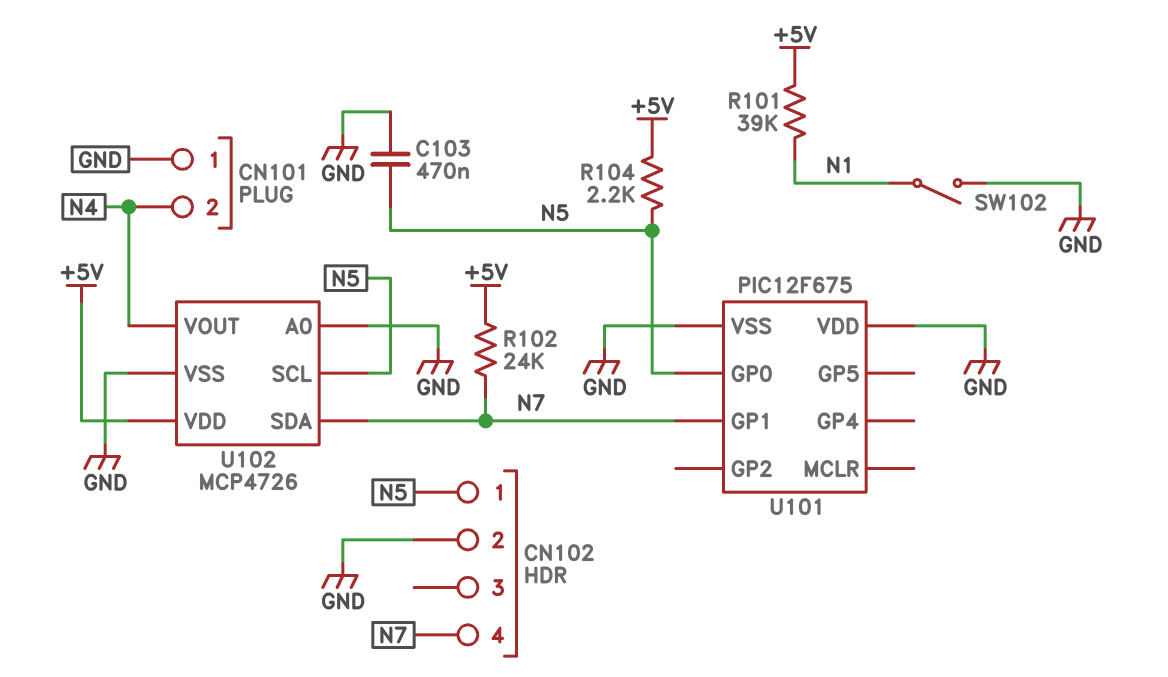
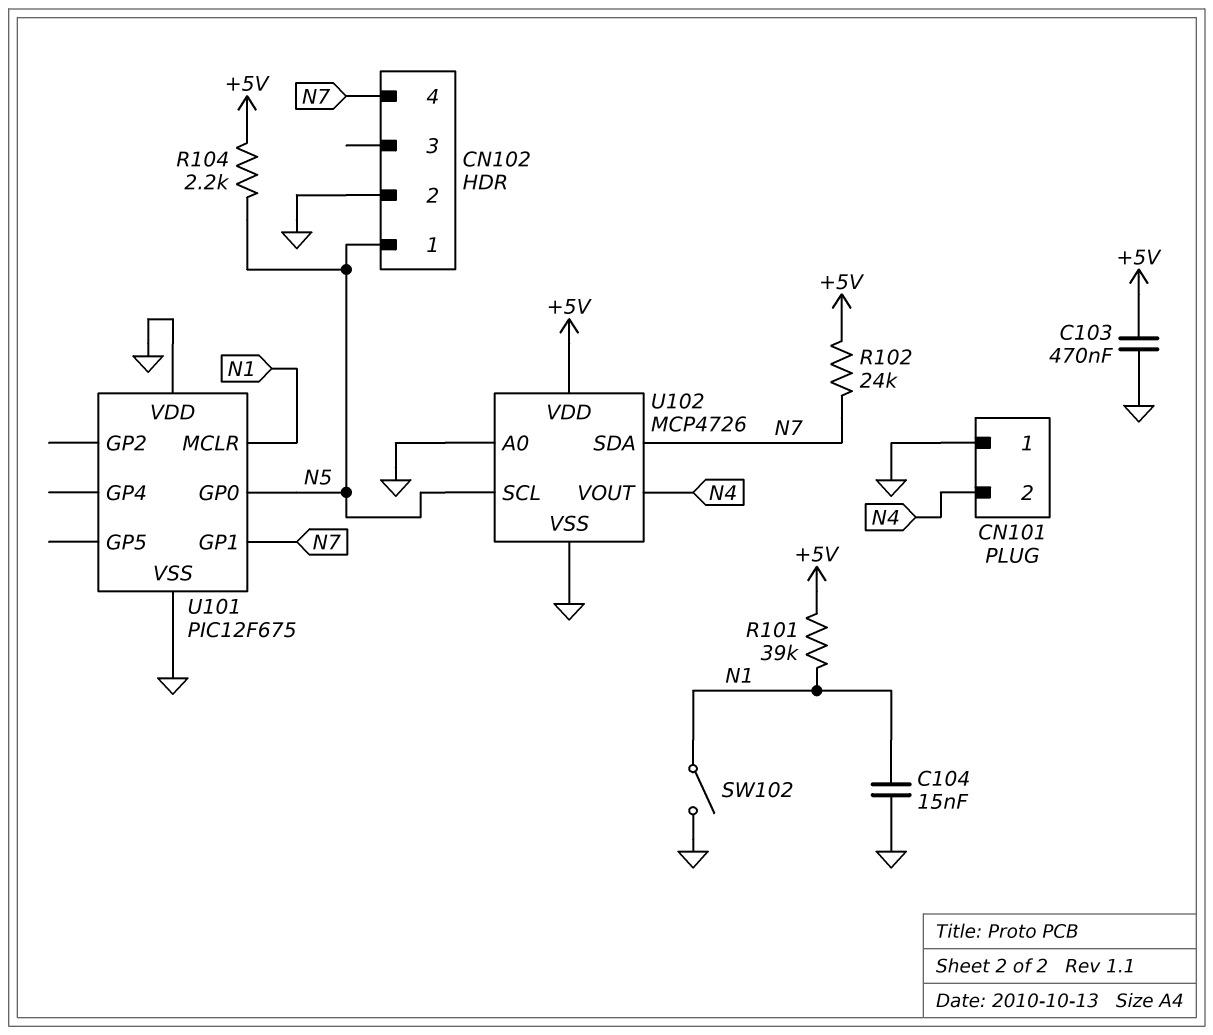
C103: 470nF (GND, N5) -> 470nF (+5V, GND)
C104: none -> 15nF (GND, N1)
U101 pin MCLR: none -> N1

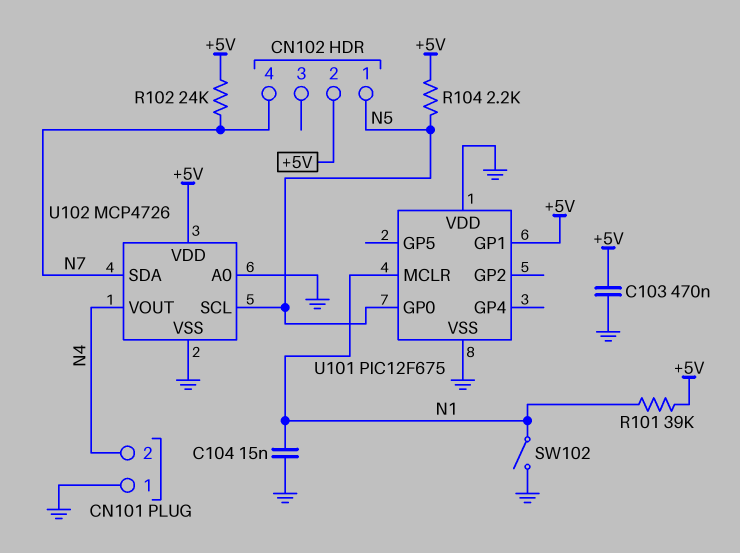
CN102 pin 2: GND -> +5V
U101 pin GP1: N7 -> +5V

